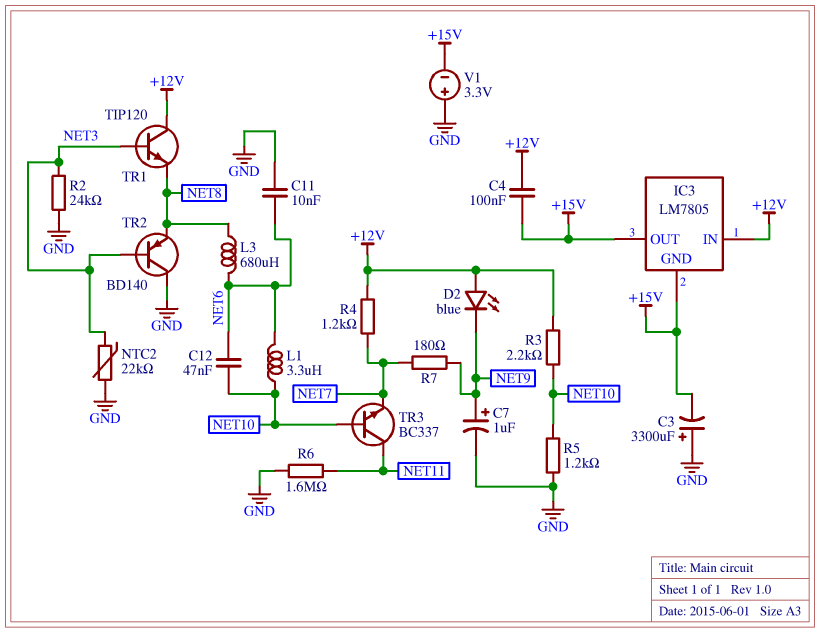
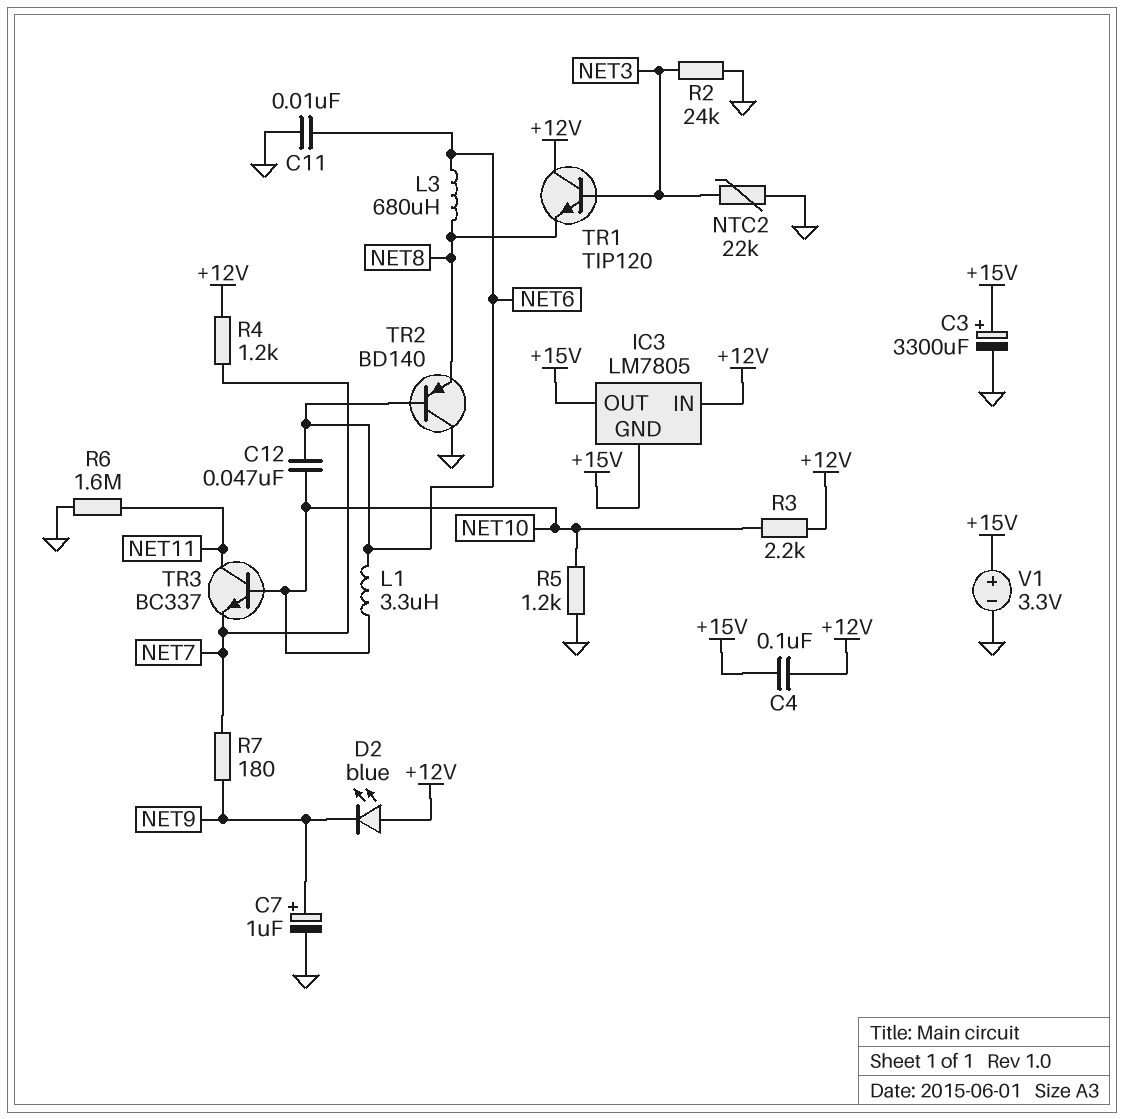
C3: 3300uF (plus GND, minus +15V) -> 3300uF (plus +15V, minus GND)
TR2: PNP BD140 (B NET3, C GND, E NET8) -> PNP BD140 (B NET6, C GND, E NET8)
V1: 3.3V (plus GND, minus +15V) -> 3.3V (plus +15V, minus GND)

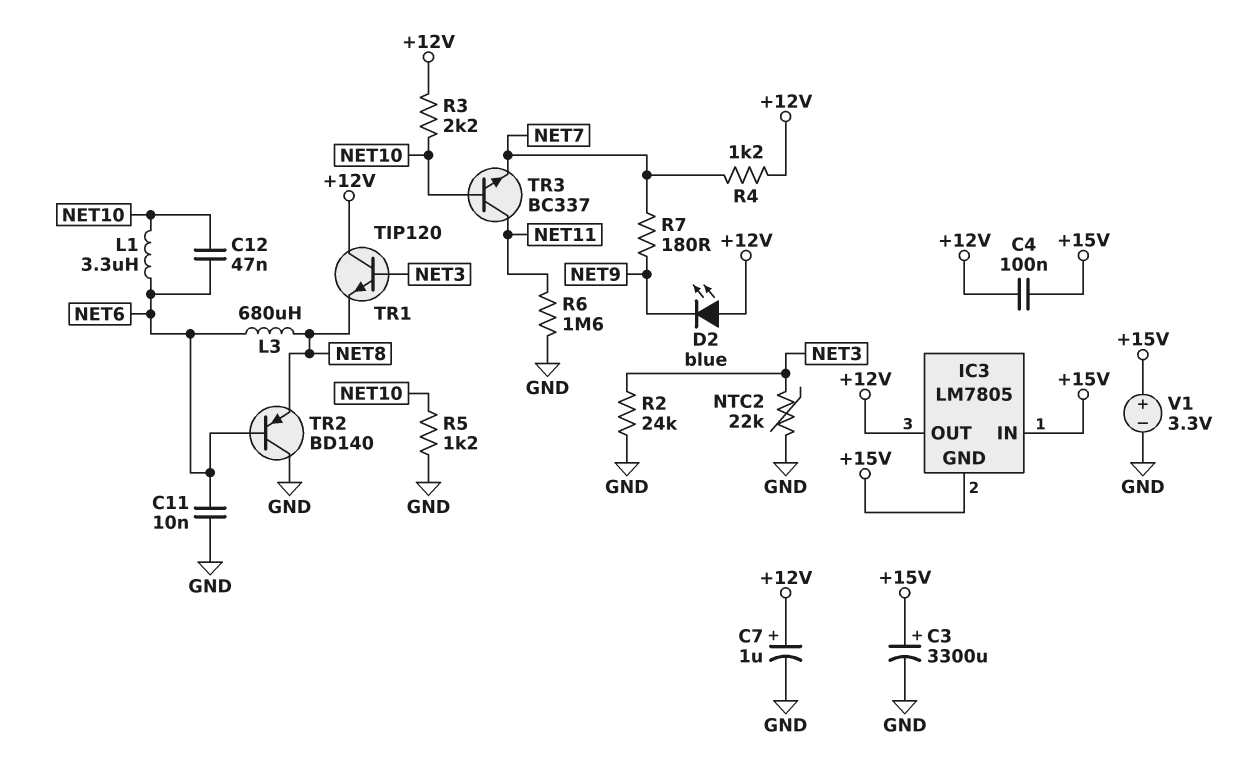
C7: 1uF (plus NET9, minus GND) -> 1uF (plus +12V, minus GND)
IC3 pin IN: +12V -> +15V
IC3 pin OUT: +15V -> +12V

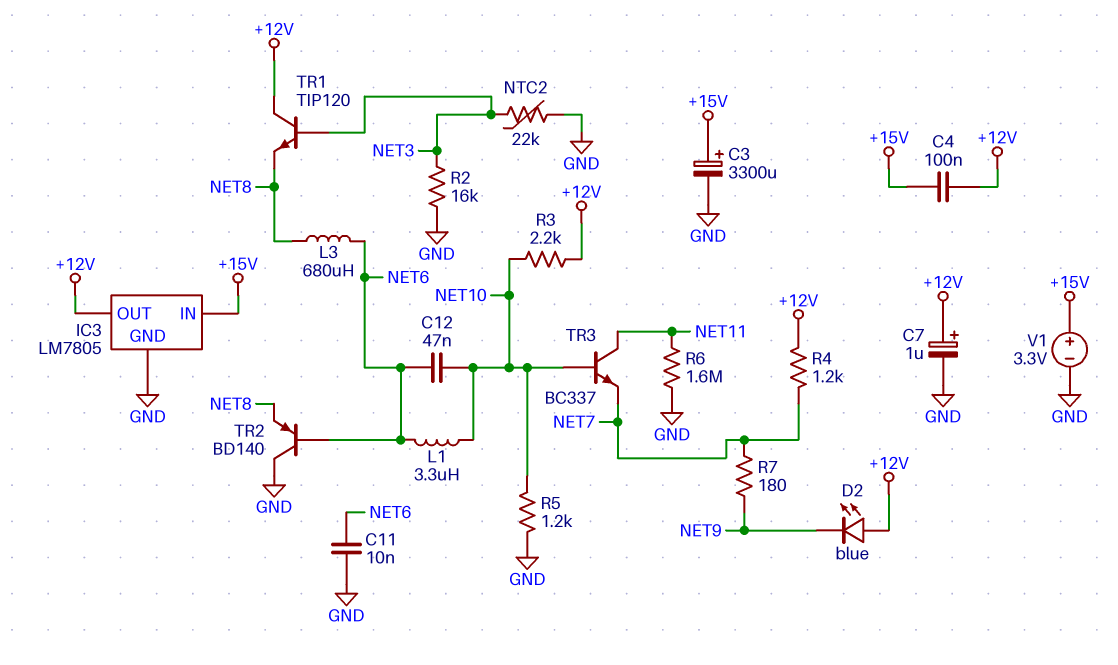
IC3 pin GND: +15V -> GND
R2: 24k (GND, NET3) -> 16k (GND, NET3)

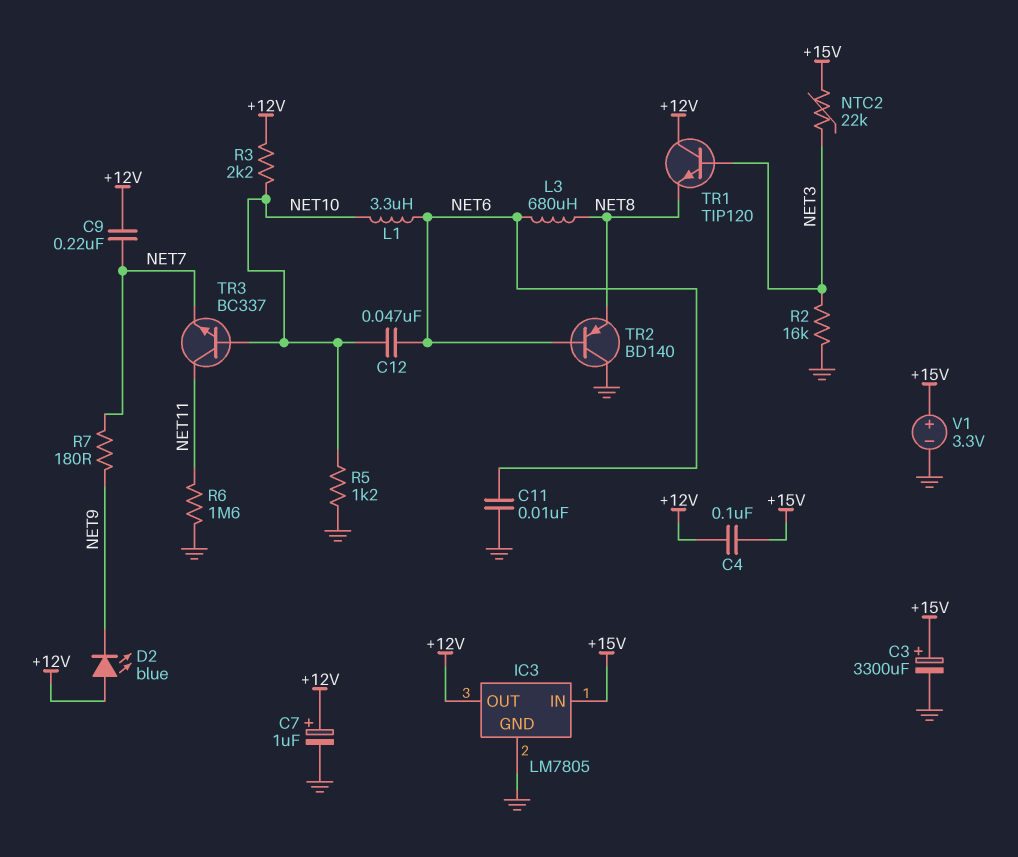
C9: none -> 220nF (+12V, NET7)
NTC2: 22k (GND, NET3) -> 22k (+15V, NET3)
R4: 1.2k (+12V, NET7) -> none

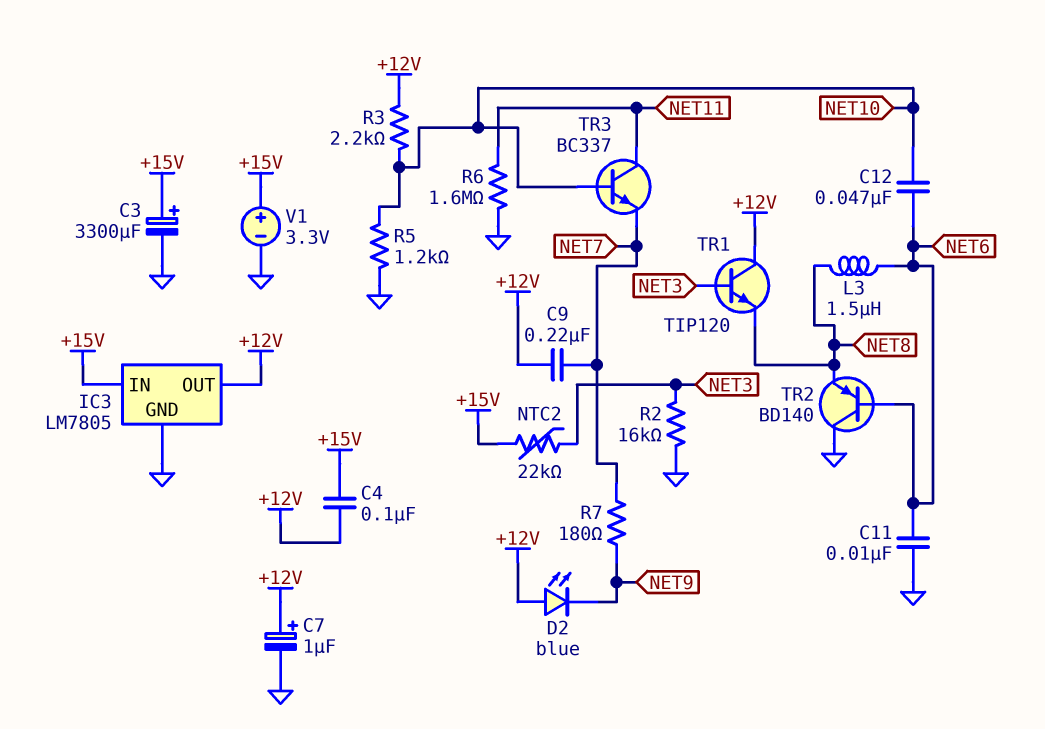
L1: 3.3uH (NET6, NET10) -> none
L3: 680uH (NET6, NET8) -> 1.5uH (NET6, NET8)

